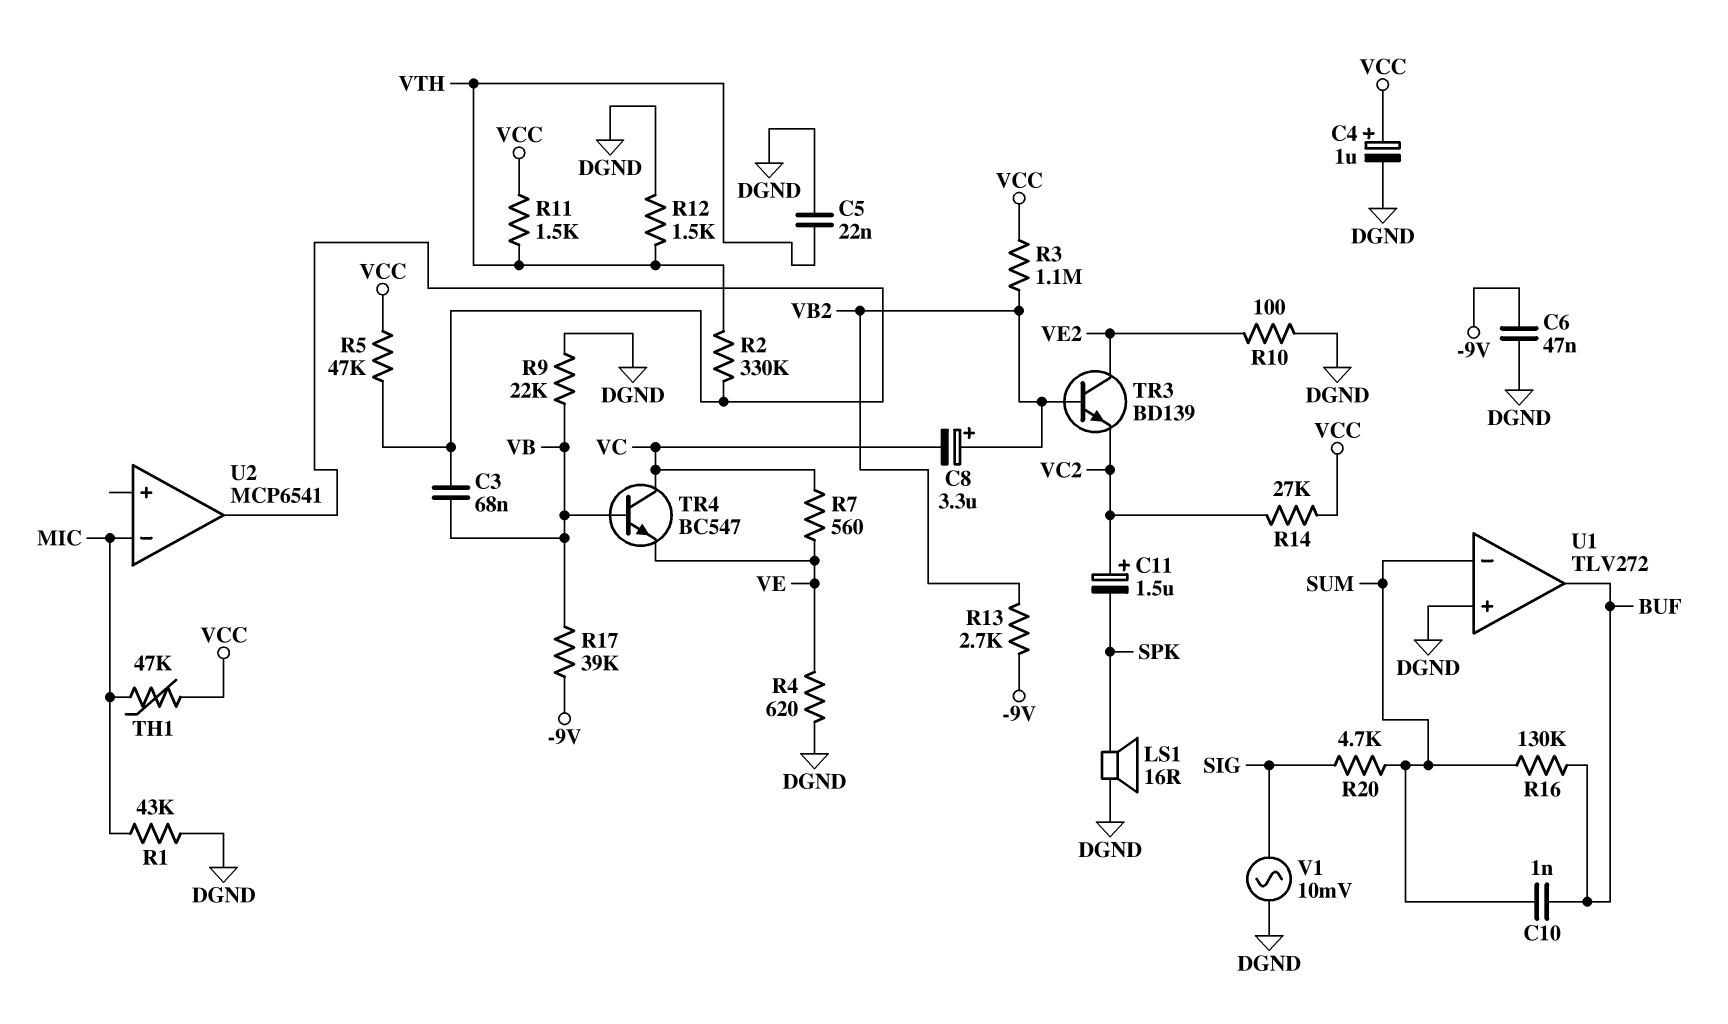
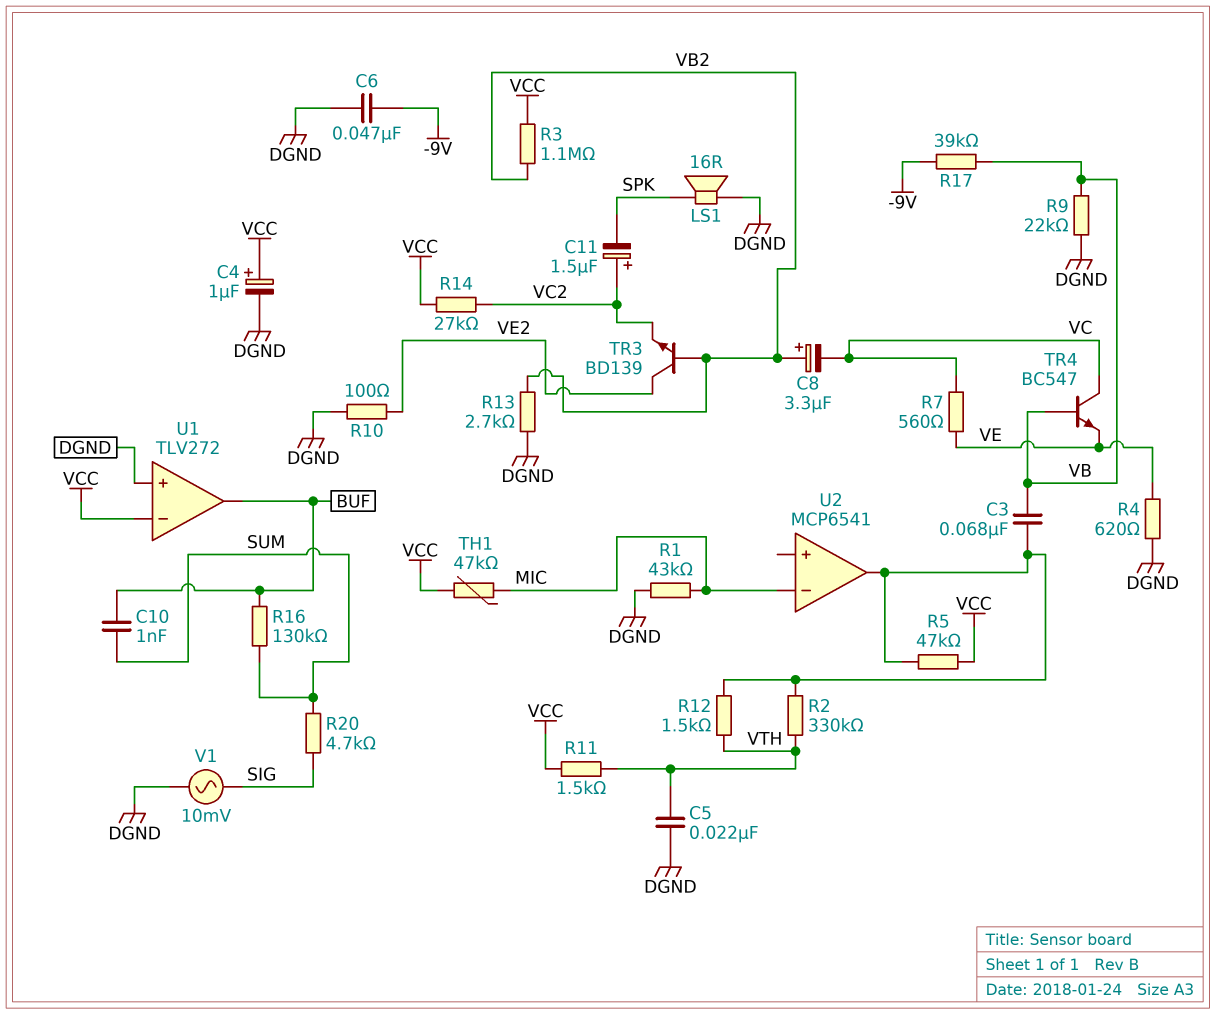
R12: 1.5k (DGND, VTH) -> 1.5k (U2/out, VTH)
R13: 2.7k (-9V, VB2) -> 2.7k (DGND, VB2)
U1 pin in-: SUM -> VCC

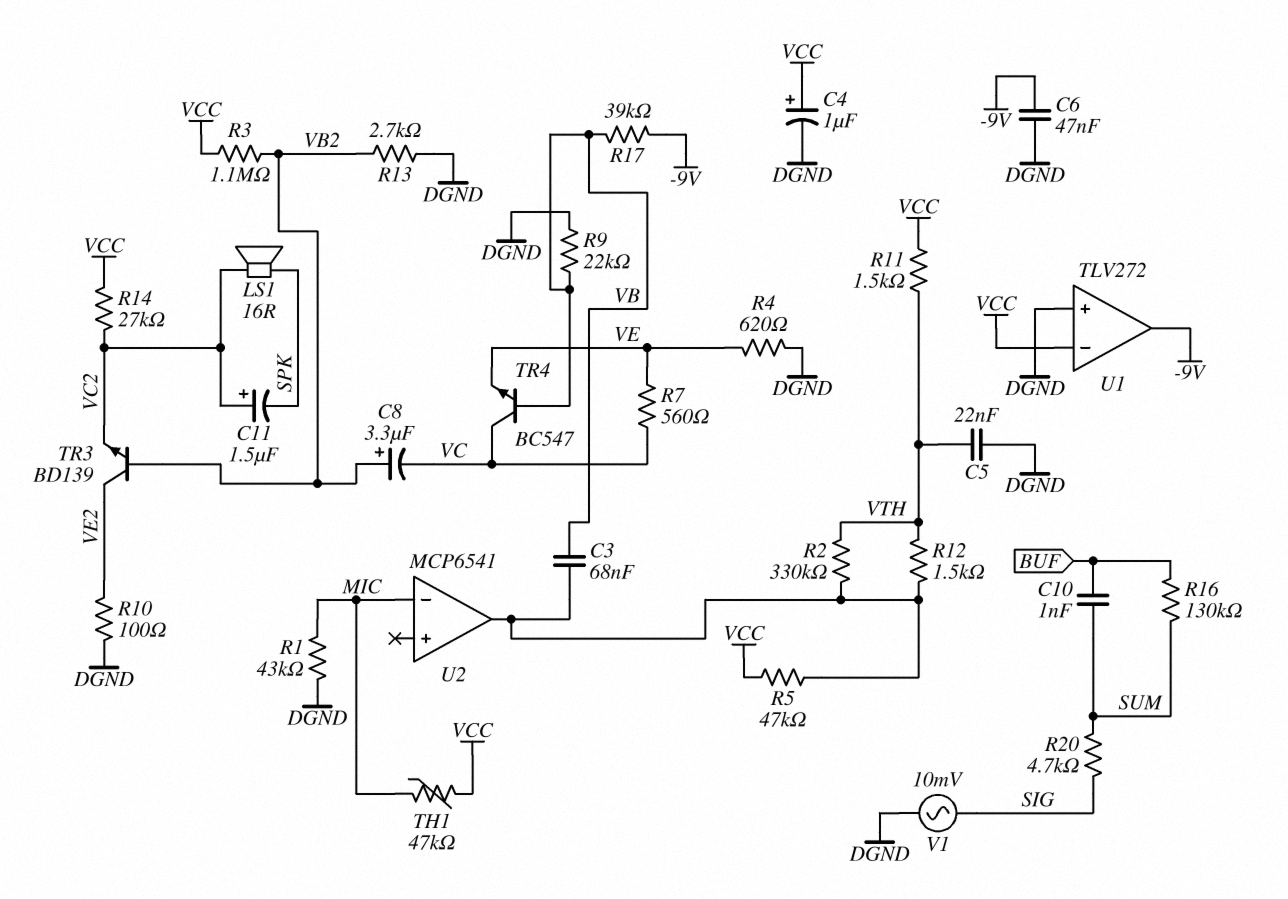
LS1: speaker 16R (DGND, SPK) -> speaker 16R (SPK, VC2)
U1 pin out: BUF -> -9V

